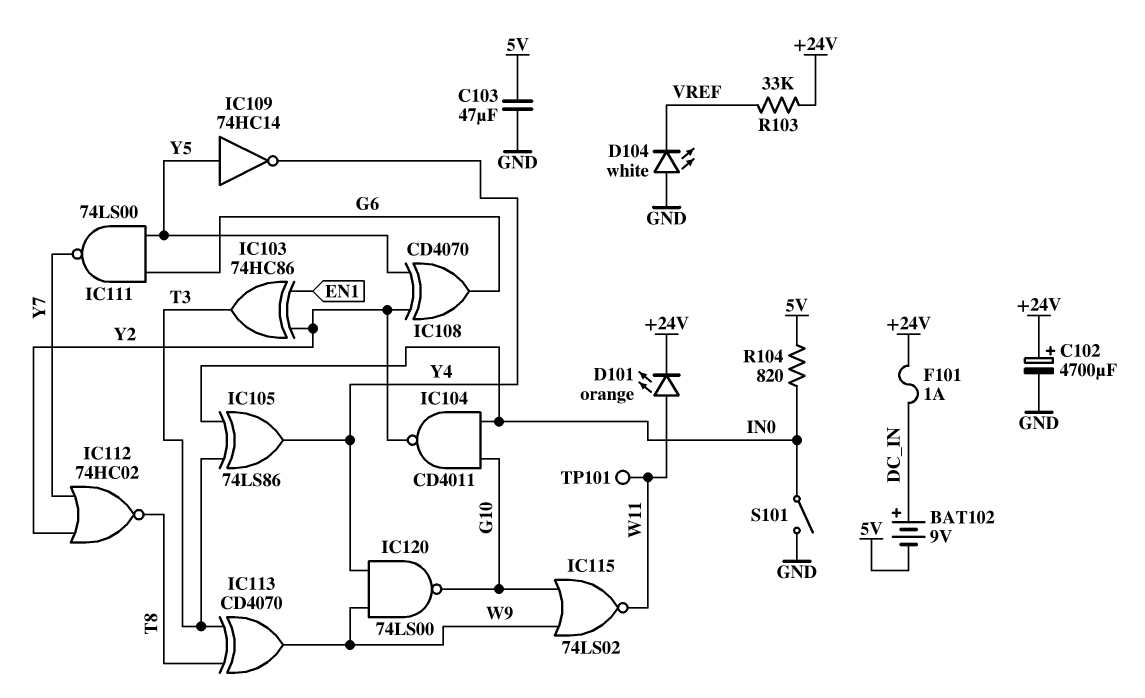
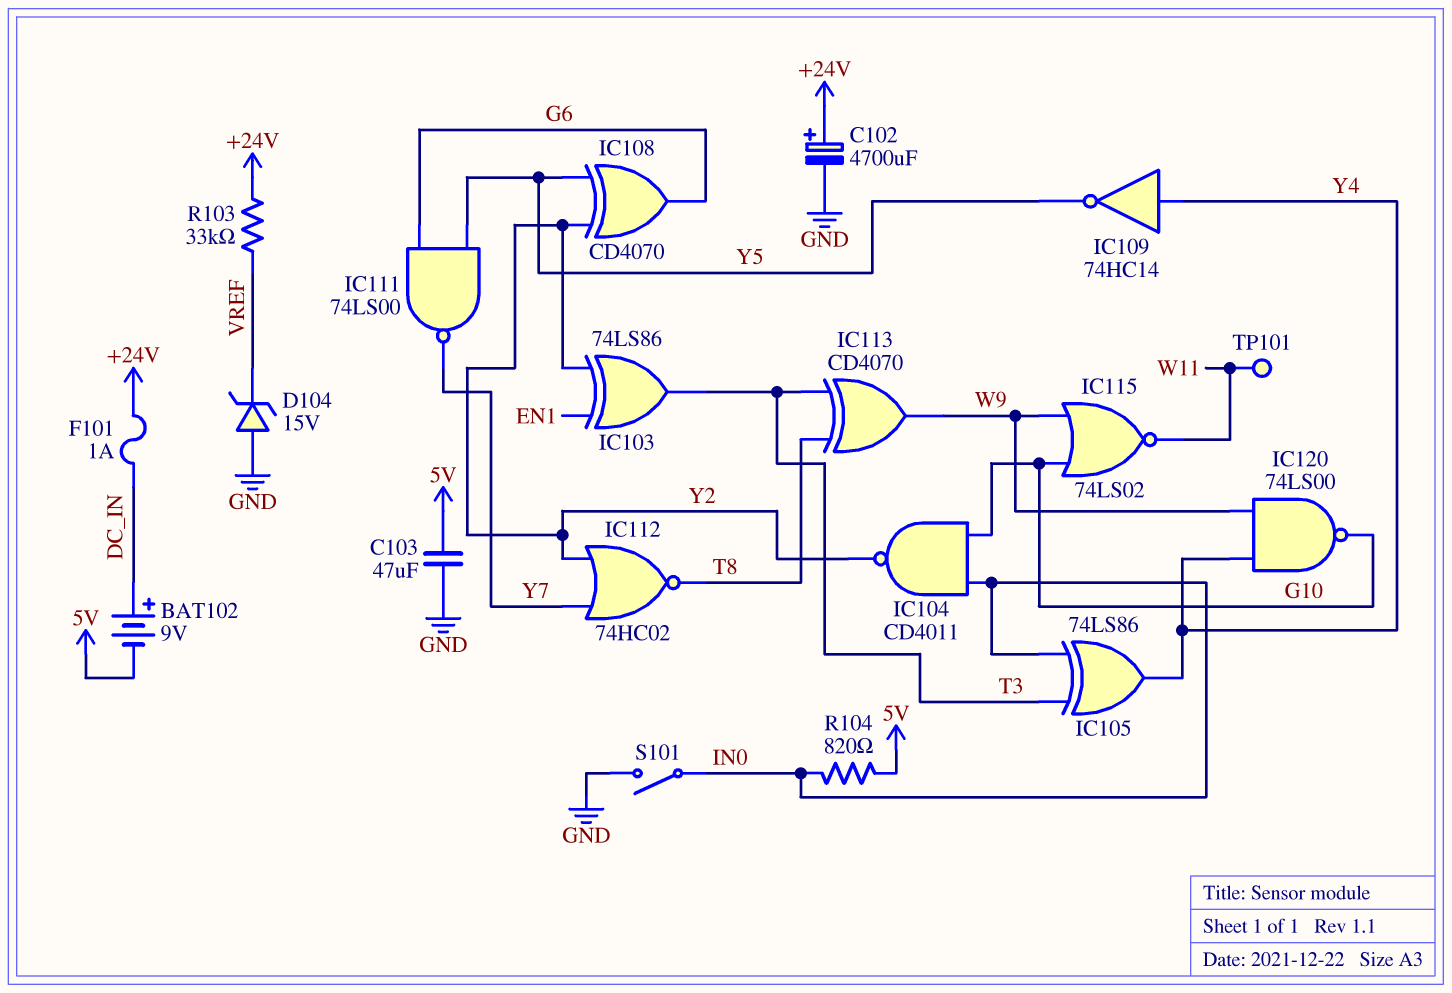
D101: LED orange (A W11, K +24V) -> none
D104: LED white (A GND, K VREF) -> zener 15V (A GND, K VREF)
IC103: XOR 74HC86 (in EN1, in Y2, out T3) -> XOR 74LS86 (in EN1, in Y2, out T3)
IC109: NOT 74HC14 (in Y5, out Y4) -> NOT 74HC14 (in Y4, out Y5)

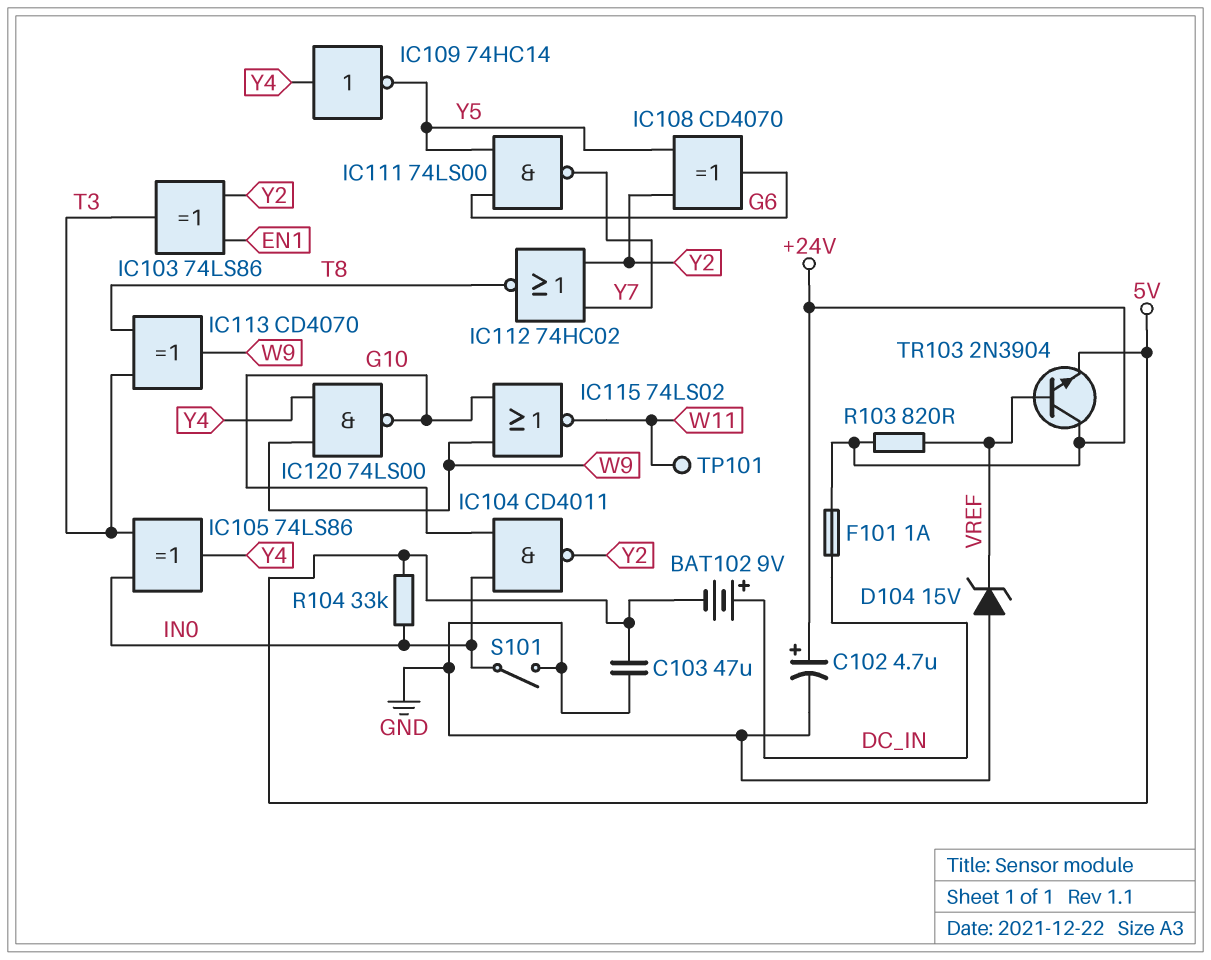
C102: 4700uF (plus +24V, minus GND) -> 4.7uF (plus +24V, minus GND)
R103: 33k (+24V, VREF) -> 820 (+24V, VREF)
R104: 820 (5V, IN0) -> 33k (5V, IN0)
TR103: none -> NPN 2N3904 (B VREF, C +24V, E 5V)

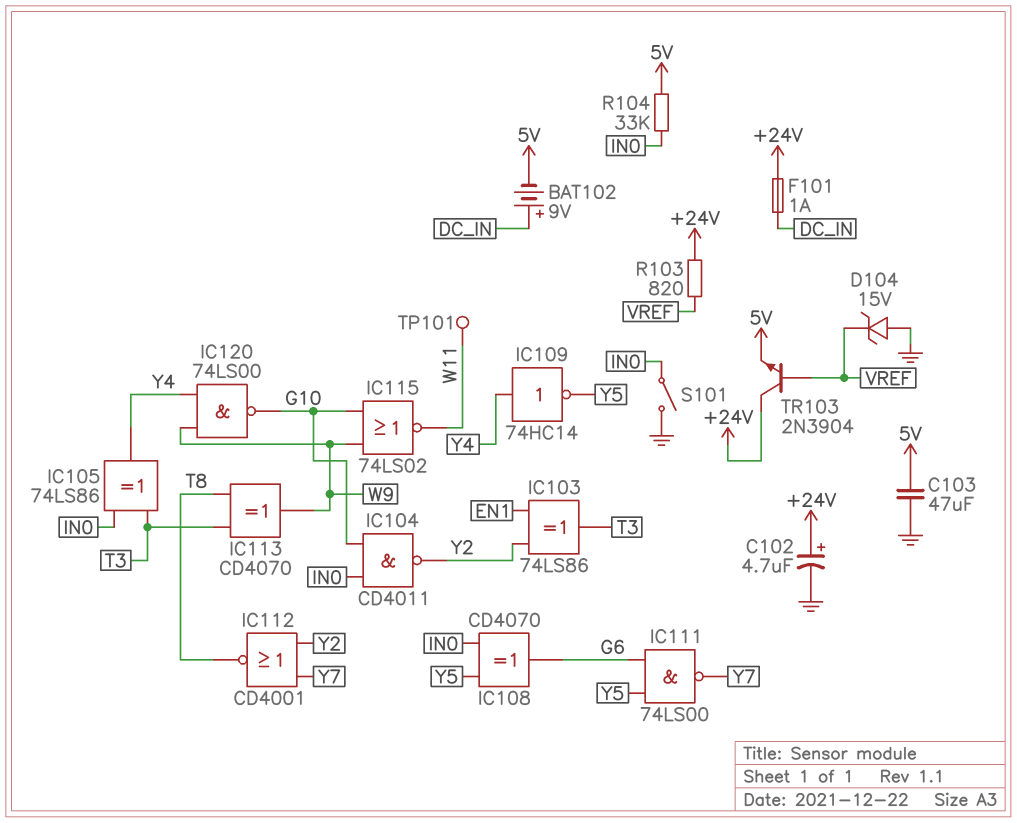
IC108: XOR CD4070 (in Y2, in Y5, out G6) -> XOR CD4070 (in IN0, in Y5, out G6)
IC112: NOR 74HC02 (in Y2, in Y7, out T8) -> NOR CD4001 (in Y2, in Y7, out T8)

